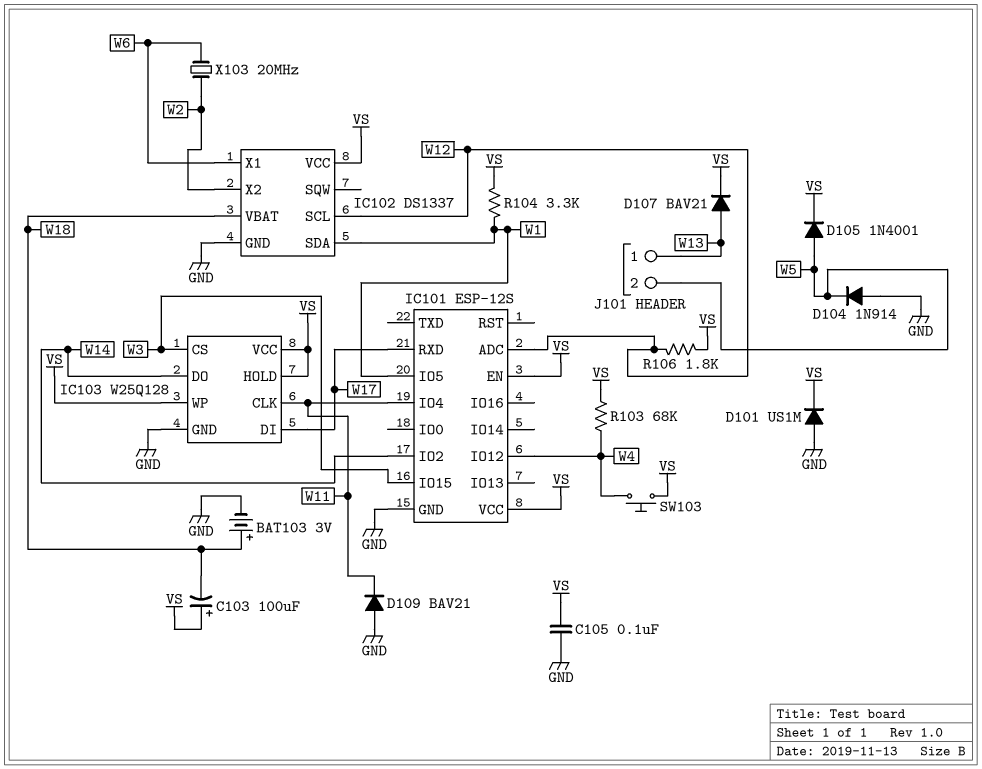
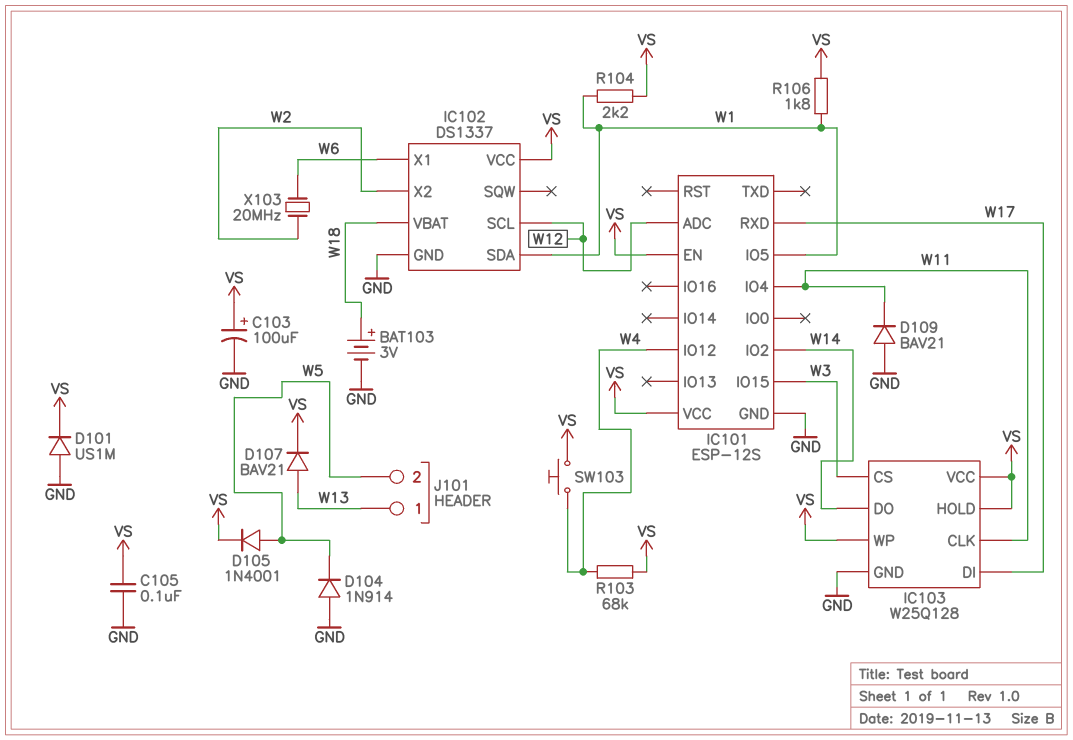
C103: 100uF (plus VS, minus W18) -> 100uF (plus VS, minus GND)
R104: 3.3k (VS, W1) -> 2.2k (VS, W1)
R106: 1.8k (VS, W12) -> 1.8k (VS, W1)

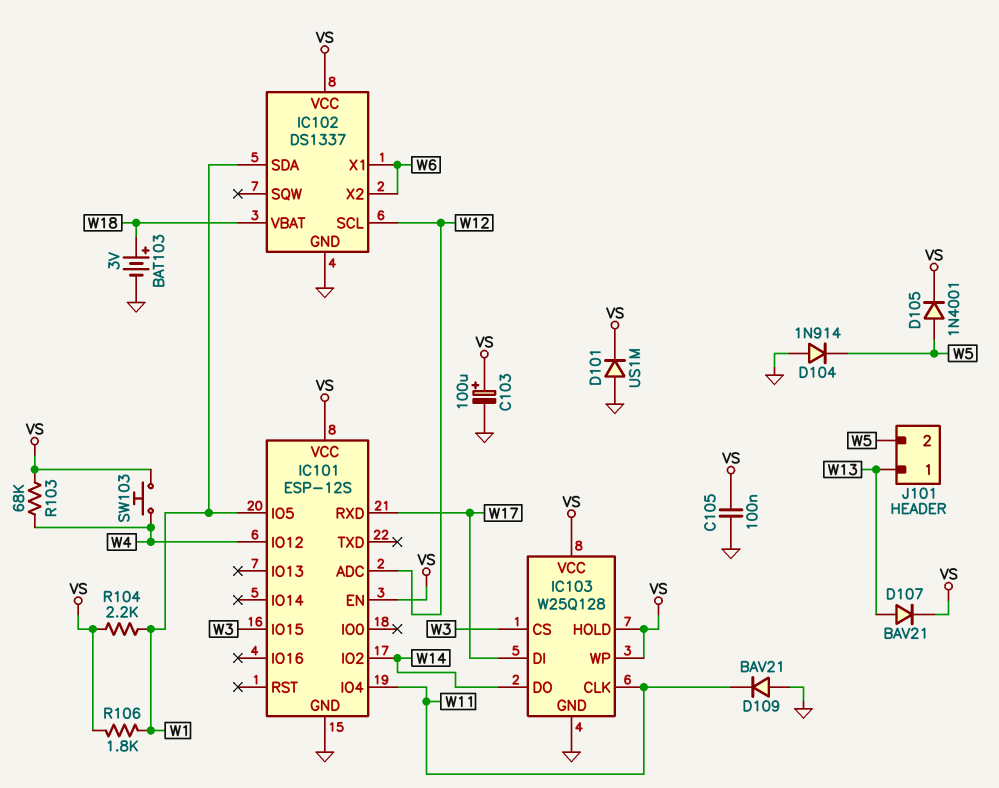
IC102 pin X2: W2 -> W6
X103: 20MHz (W2, W6) -> none

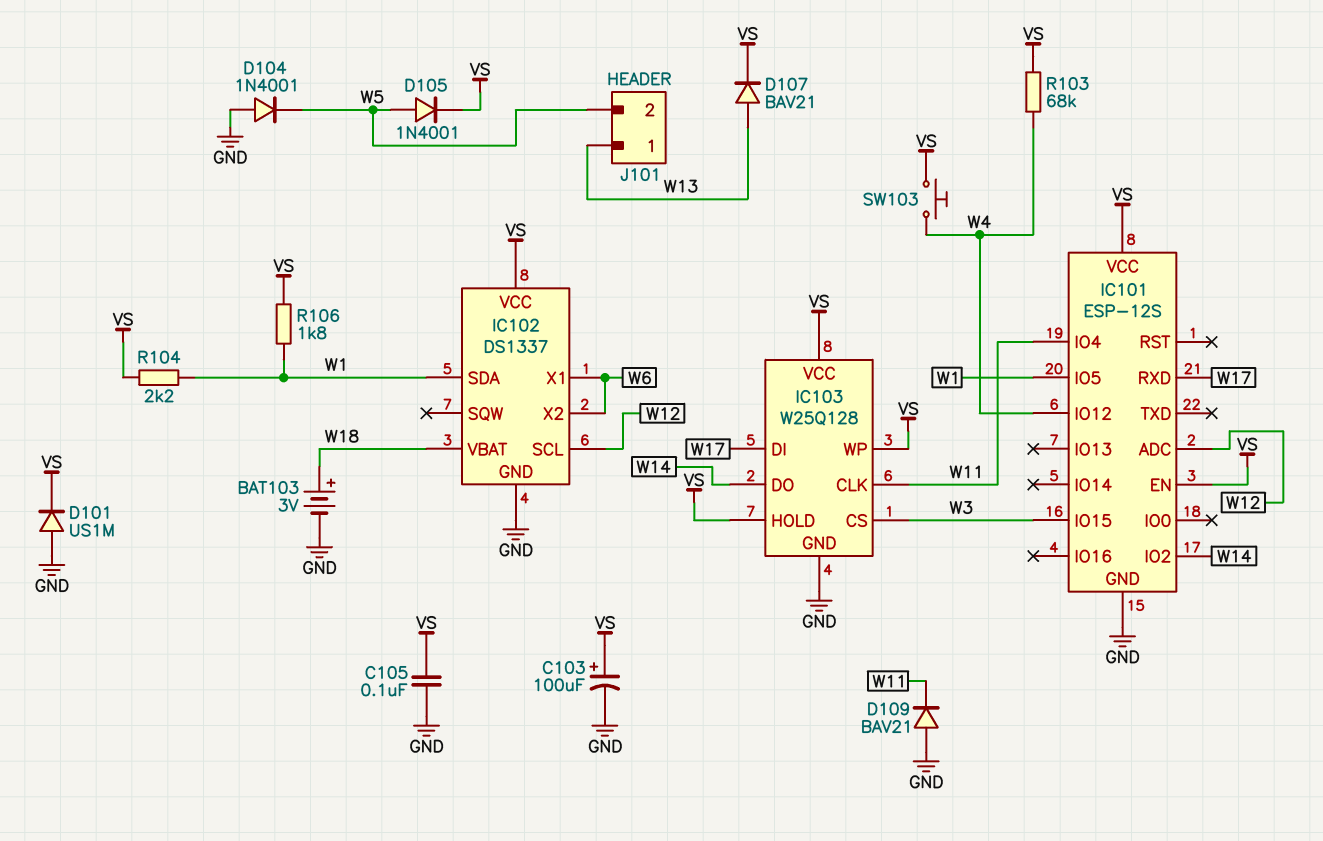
D104: diode 1N914 (A GND, K W5) -> diode 1N4001 (A GND, K W5)

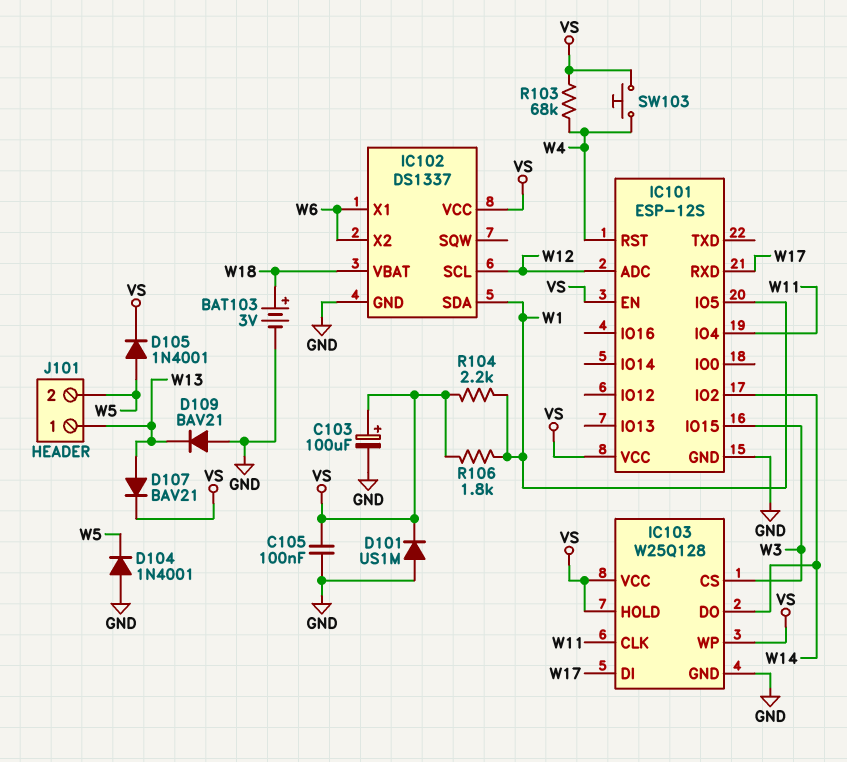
D109: diode BAV21 (A GND, K W11) -> diode BAV21 (A GND, K W13)
IC101 pin IO12: W4 -> none
IC101 pin RST: none -> W4

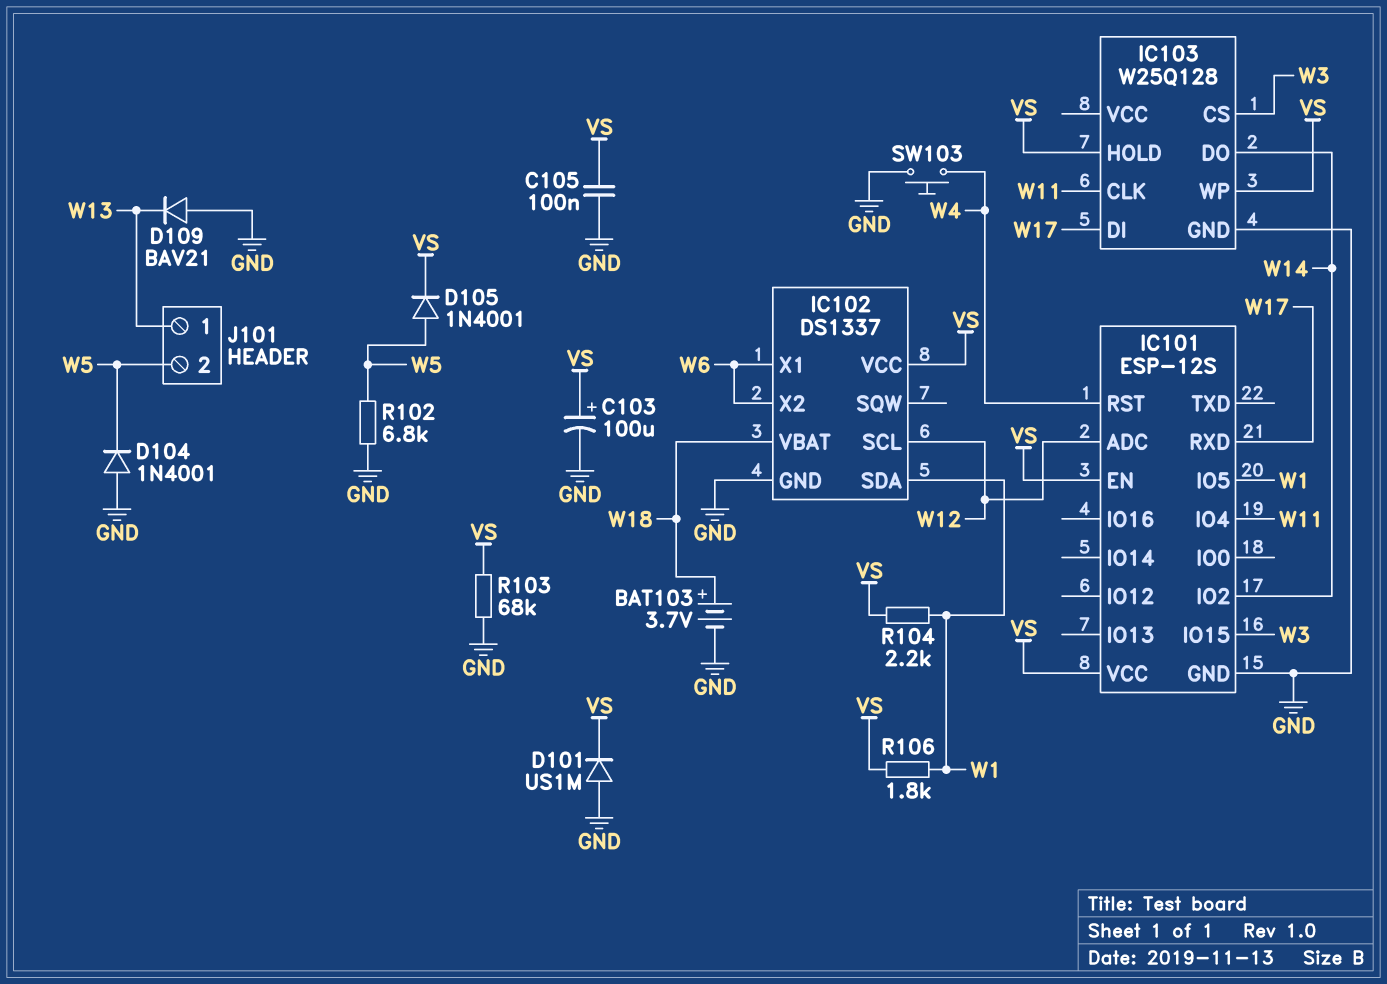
BAT103: 3V (plus W18, minus GND) -> 3.7V (plus W18, minus GND)
D107: diode BAV21 (A W13, K VS) -> none
IC103 pin VCC: VS -> none
R102: none -> 6.8k (GND, W5)
R103: 68k (VS, W4) -> 68k (GND, VS)
SW103: button (VS, W4) -> button (GND, W4)

